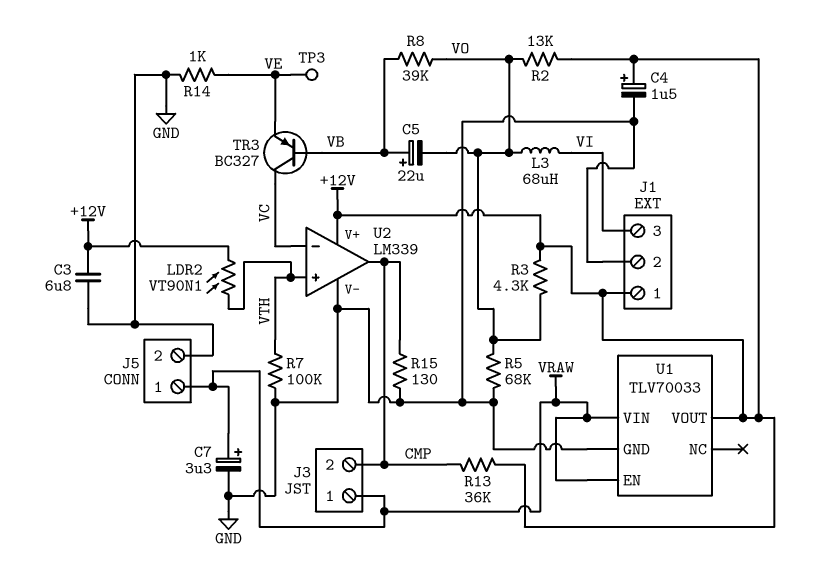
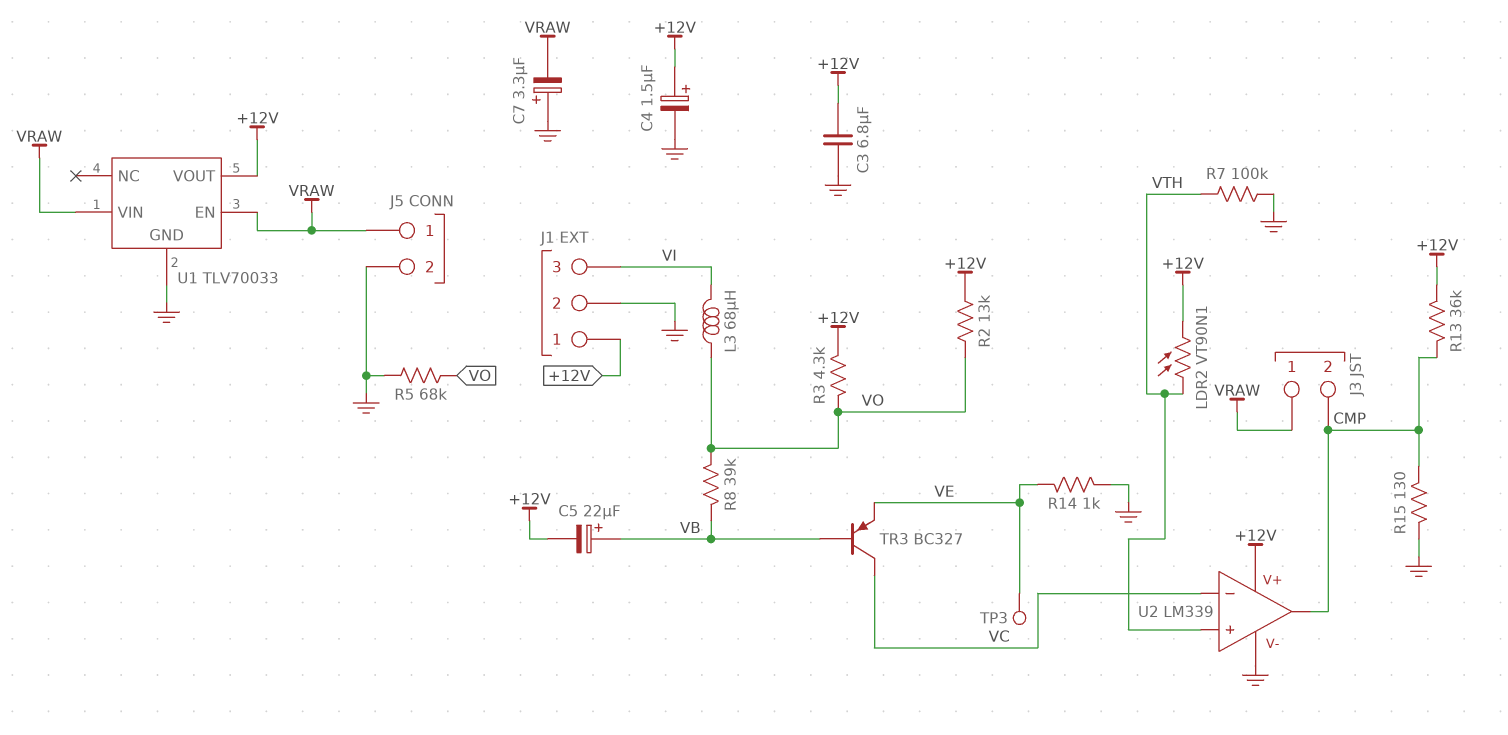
C5: 22uF (plus VB, minus VO) -> 22uF (plus VB, minus +12V)
C7: 3.3uF (plus VRAW, minus GND) -> 3.3uF (plus GND, minus VRAW)

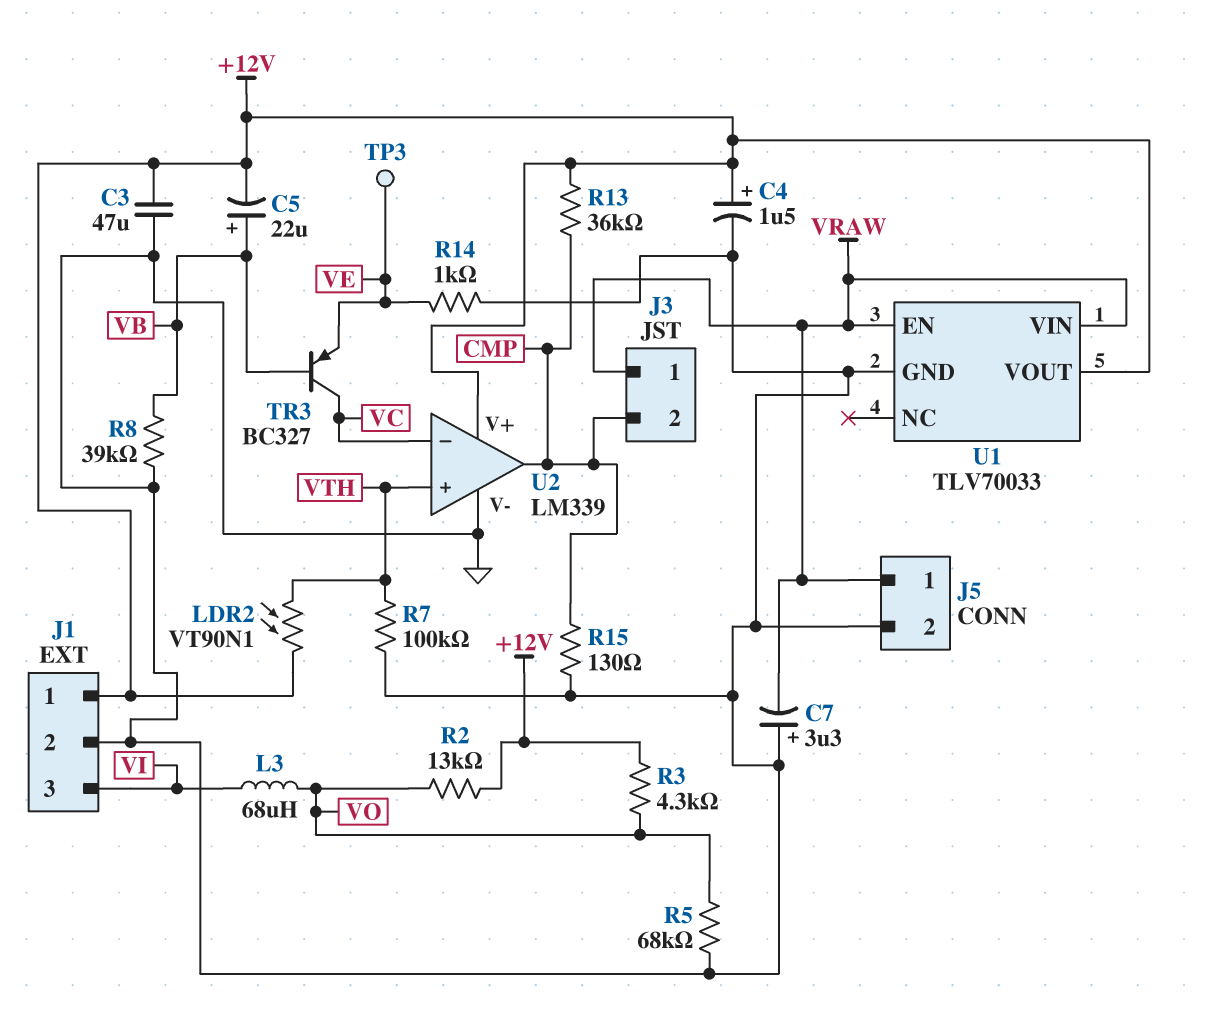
C3: 6.8uF (+12V, GND) -> 47uF (+12V, GND)
R8: 39k (VB, VO) -> 39k (GND, VB)

